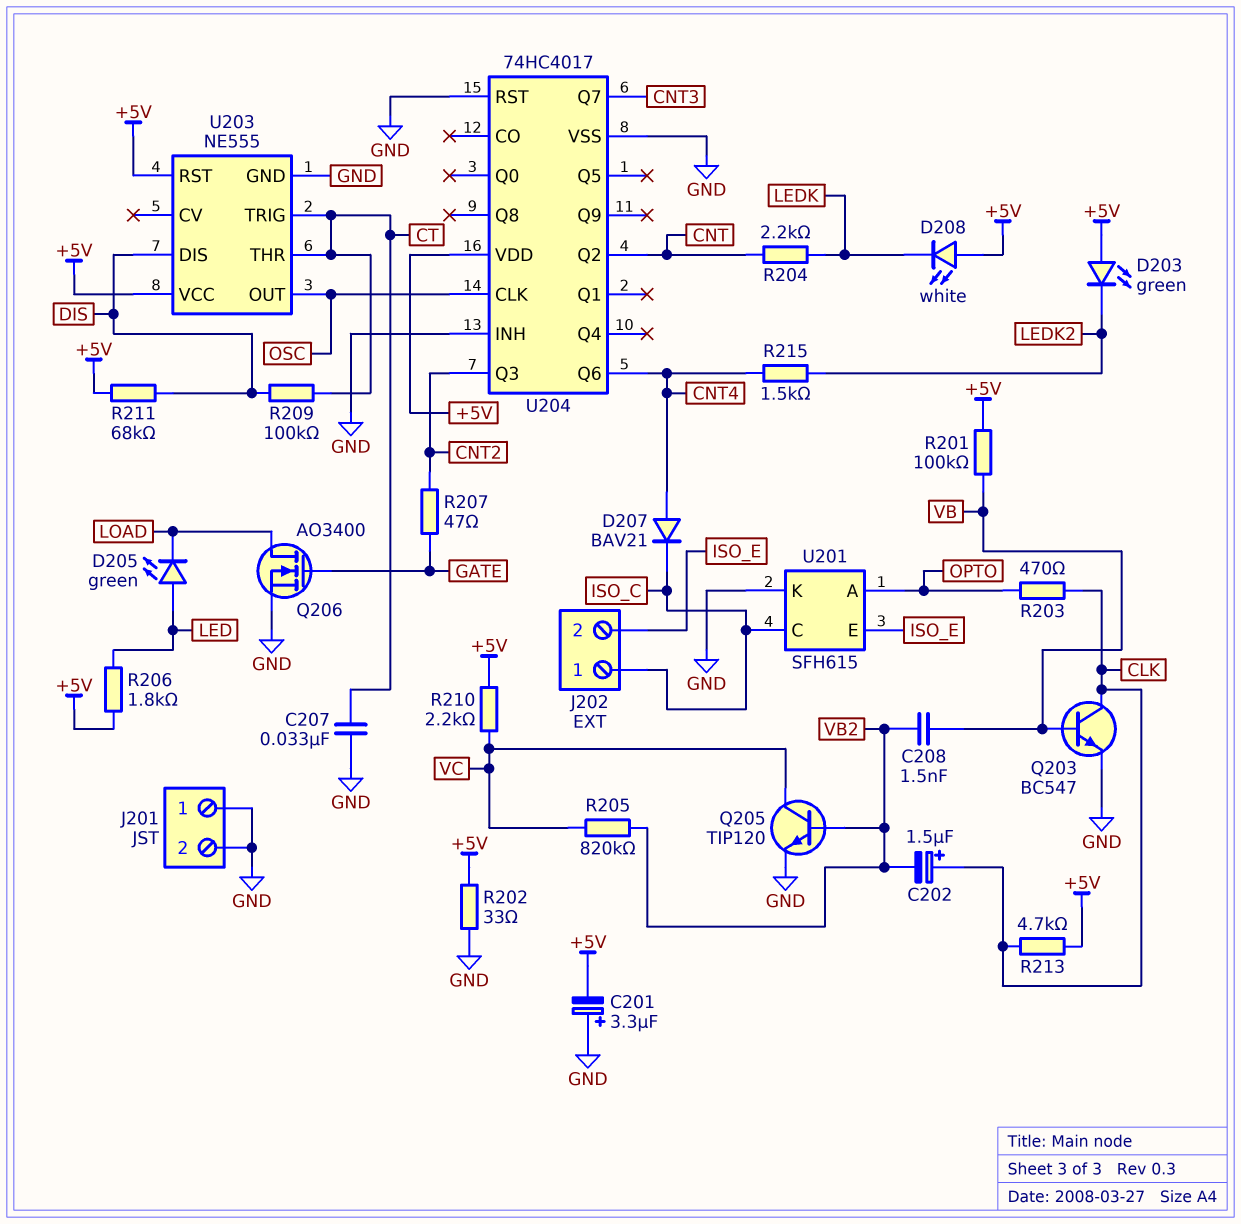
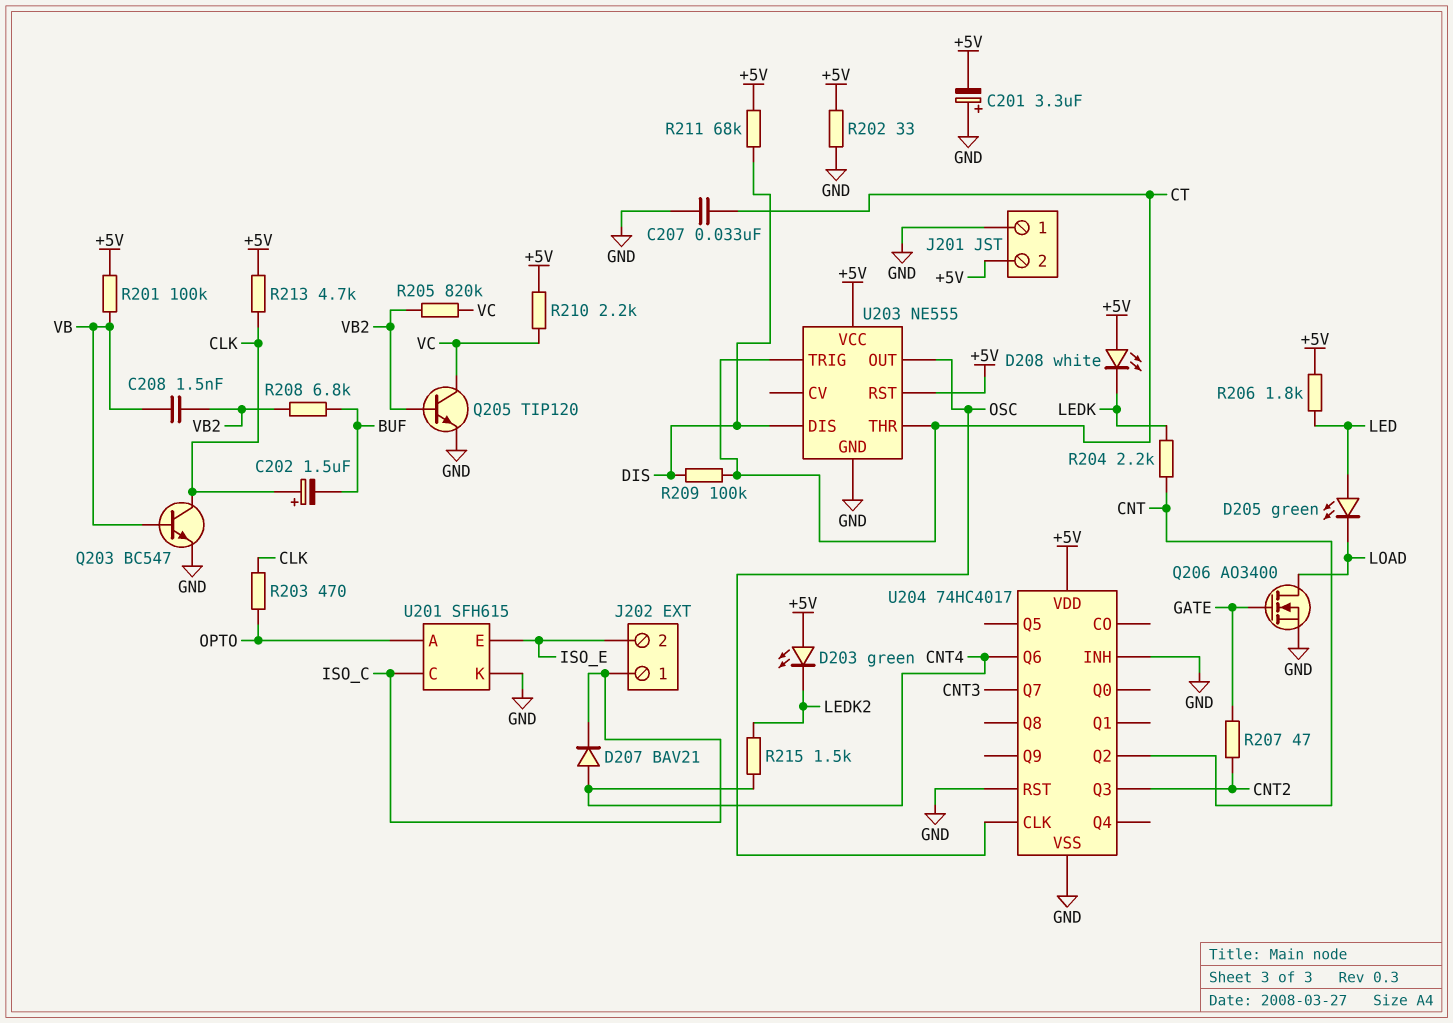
C202: 1.5uF (plus CLK, minus VB2) -> 1.5uF (plus CLK, minus BUF)
J201 pin 2: GND -> +5V
R208: none -> 6.8k (BUF, VB2)

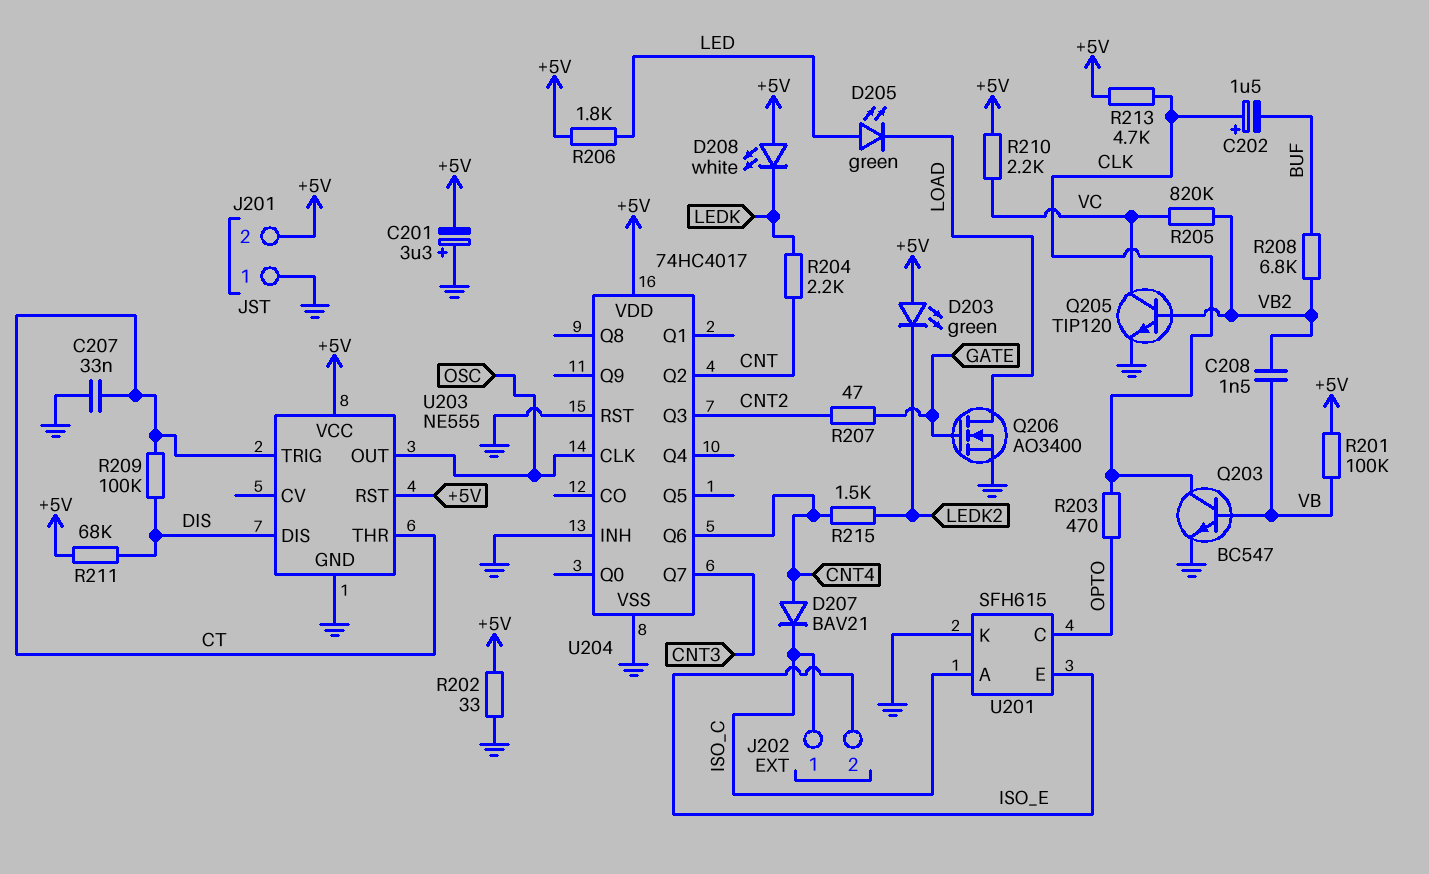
U201 pin A: OPTO -> ISO_C
U201 pin C: ISO_C -> OPTO

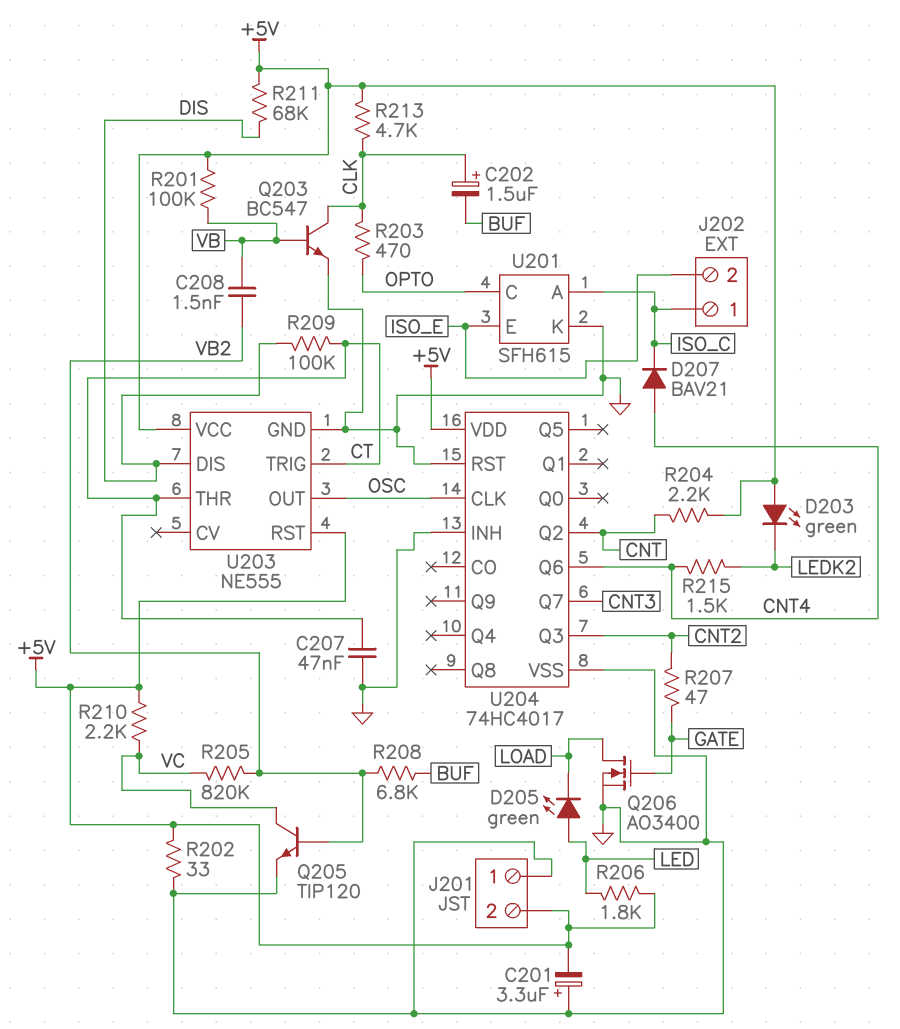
C207: 33nF (CT, GND) -> 47nF (CT, GND)
D208: LED white (A +5V, K LEDK) -> none
R204: 2.2k (CNT, LEDK) -> 2.2k (+5V, CNT)

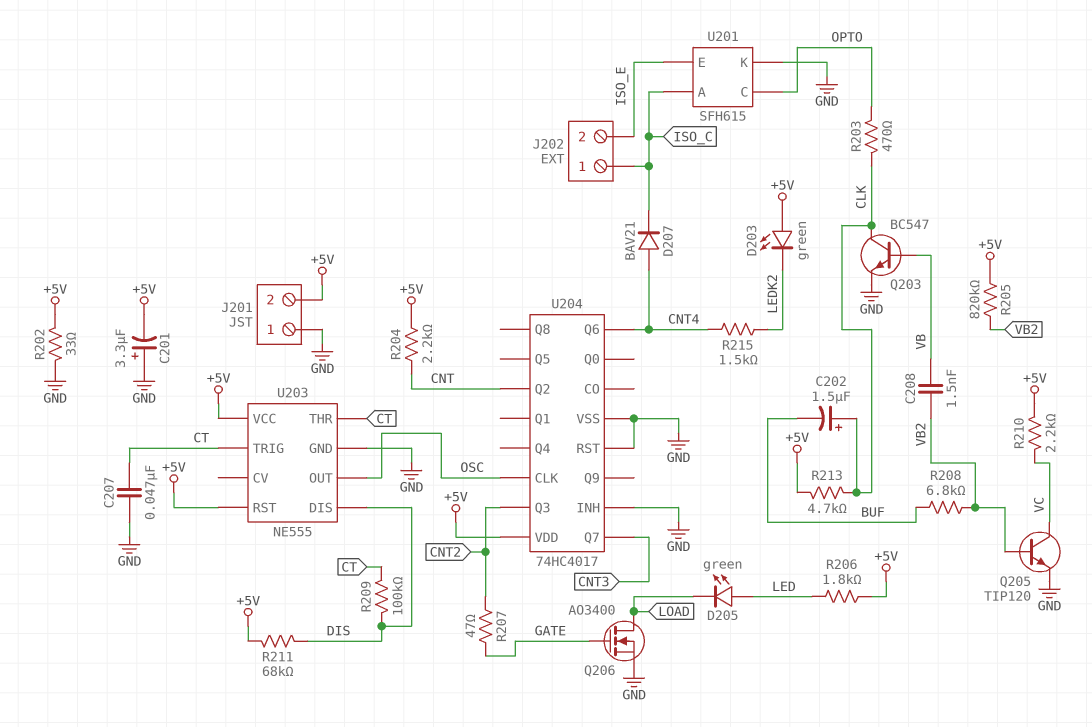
R201: 100k (+5V, VB) -> none
R205: 820k (VB2, VC) -> 820k (+5V, VB2)

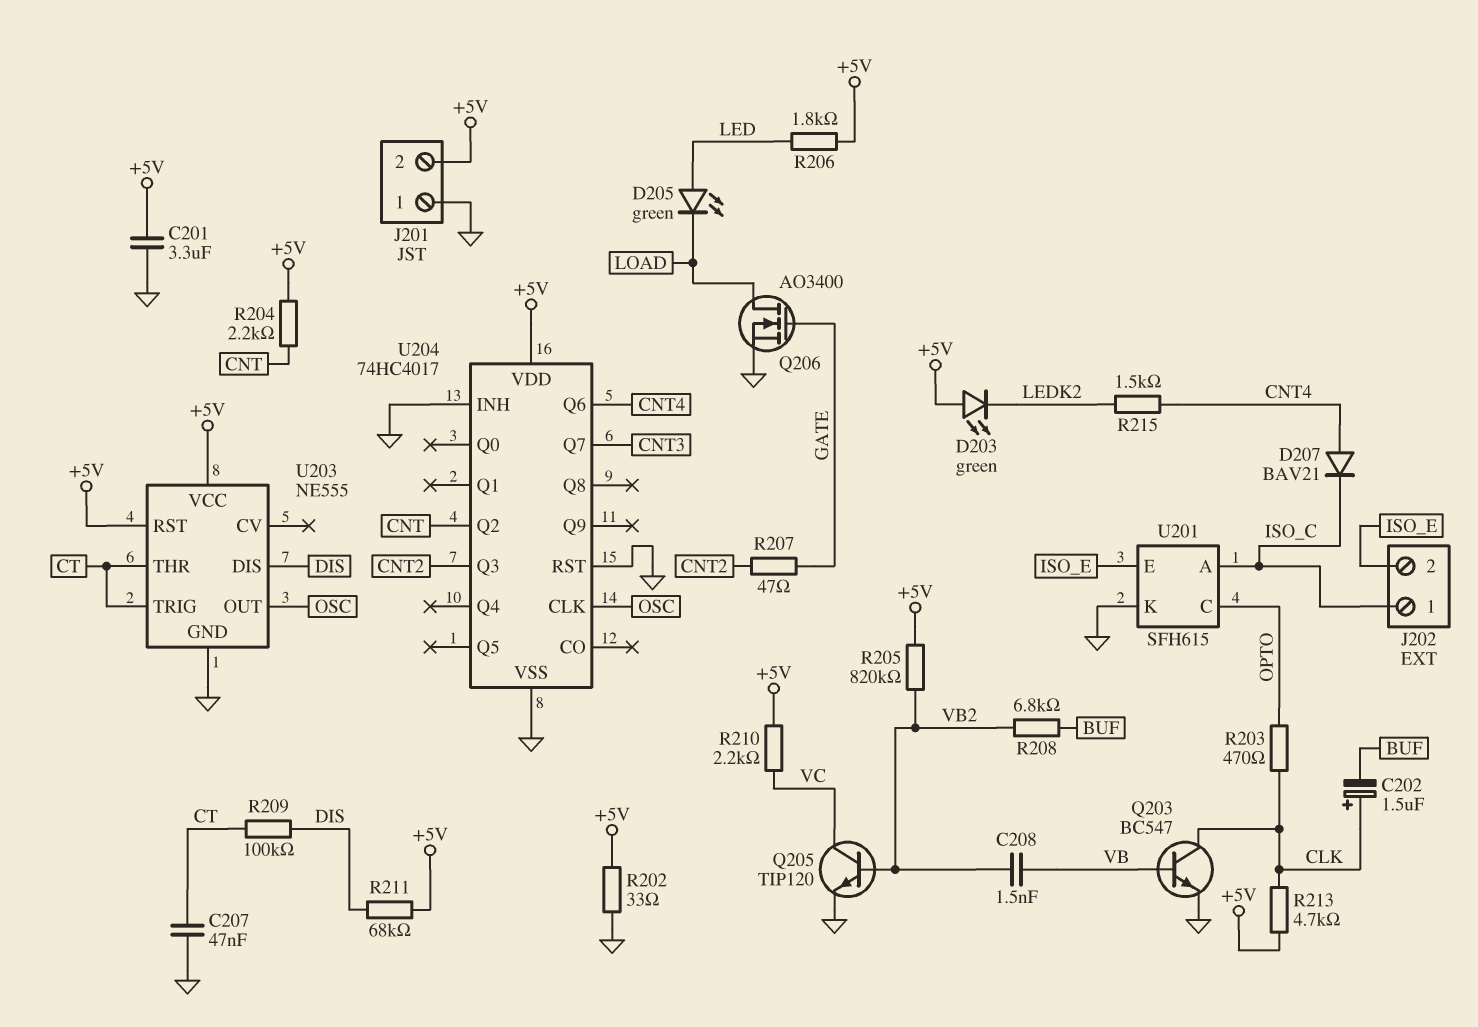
C201: 3.3uF (plus GND, minus +5V) -> 3.3uF (+5V, GND)

